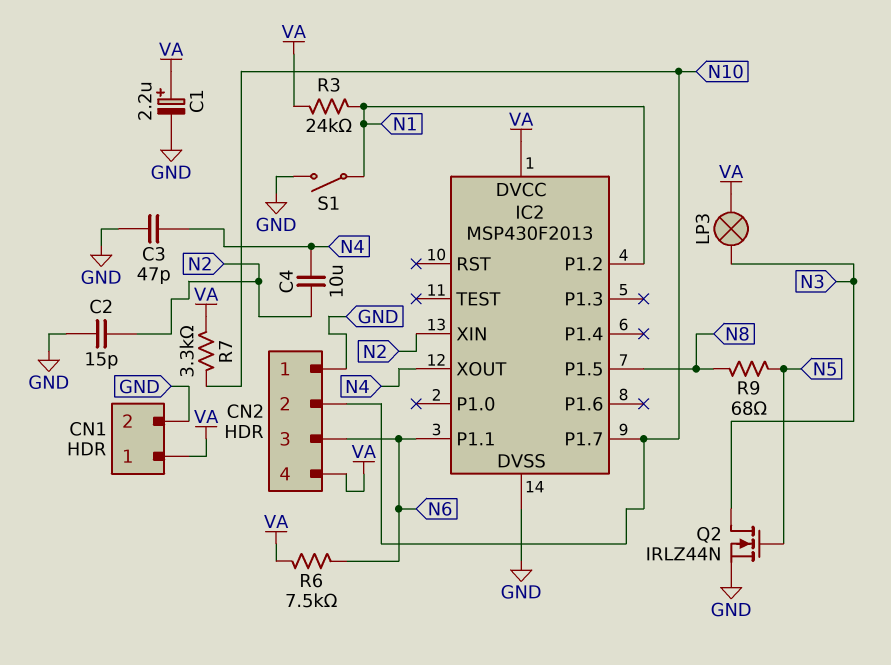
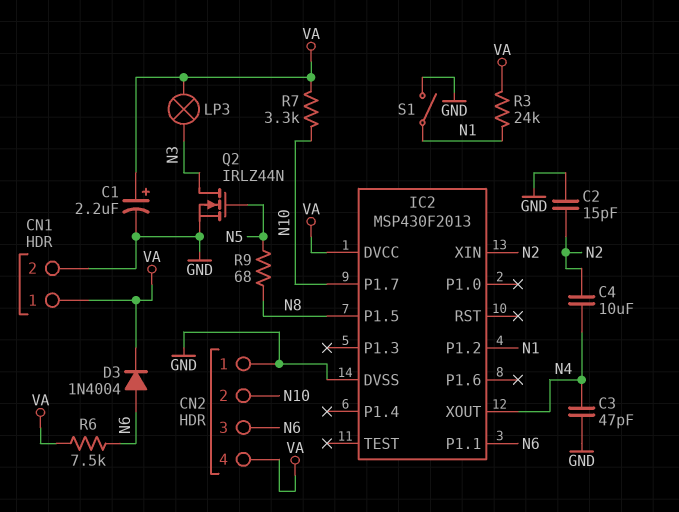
D3: none -> diode 1N4004 (A N6, K VA)

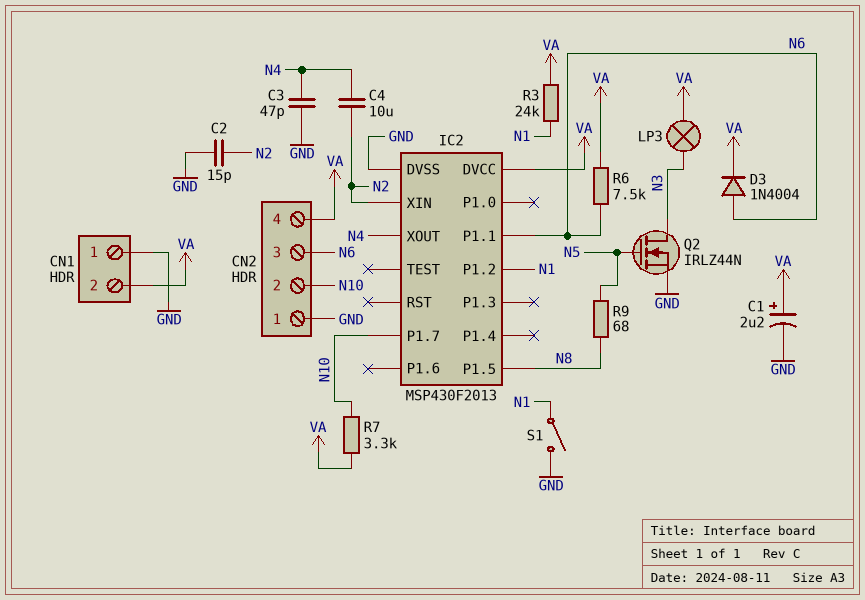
CN1 pin 1: VA -> GND
CN1 pin 2: GND -> VA

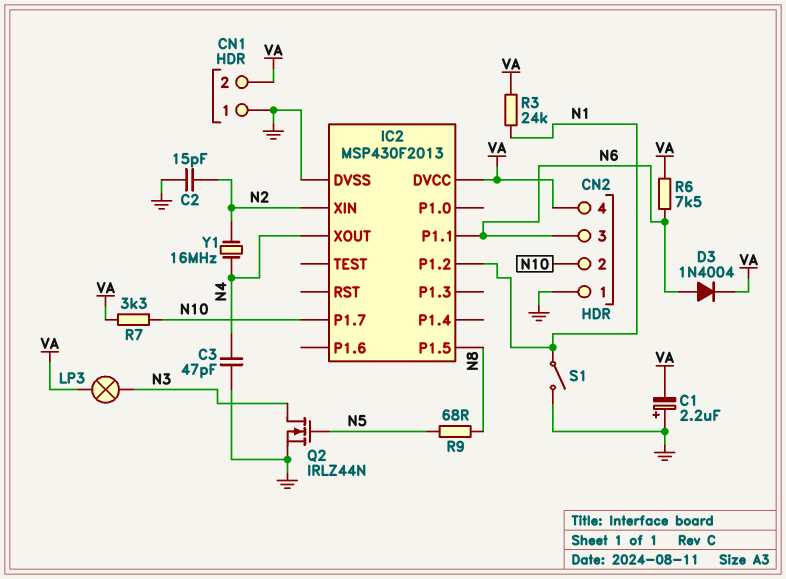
C1: 2.2uF (plus VA, minus GND) -> 2.2uF (plus GND, minus VA)
C4: 10uF (N2, N4) -> none
Y1: none -> 16MHz (N2, N4)

